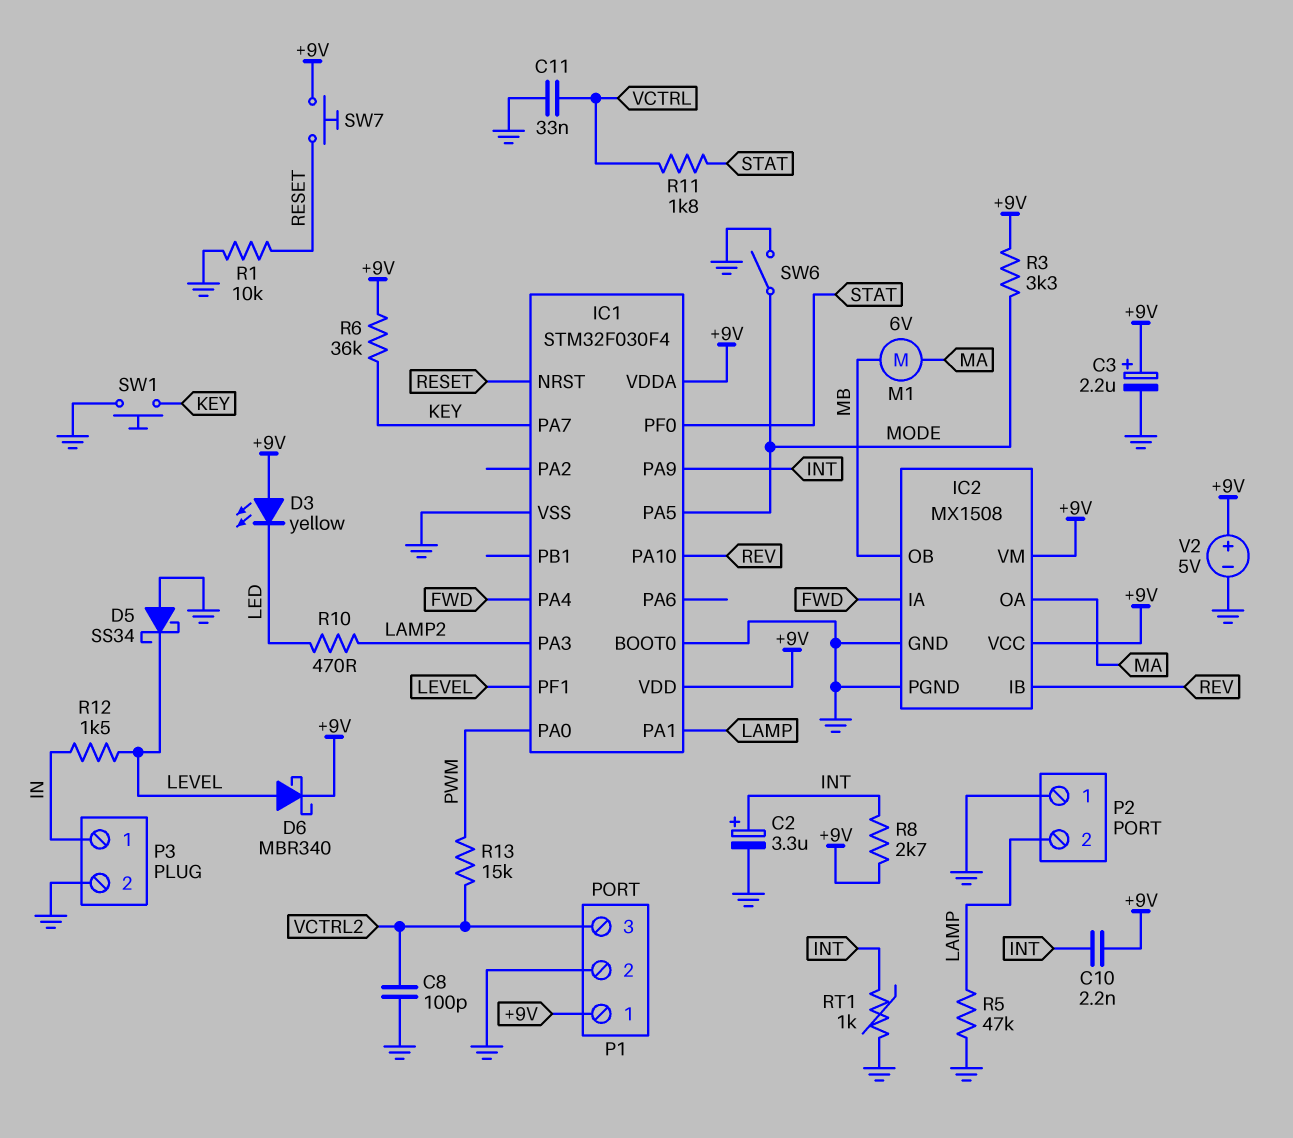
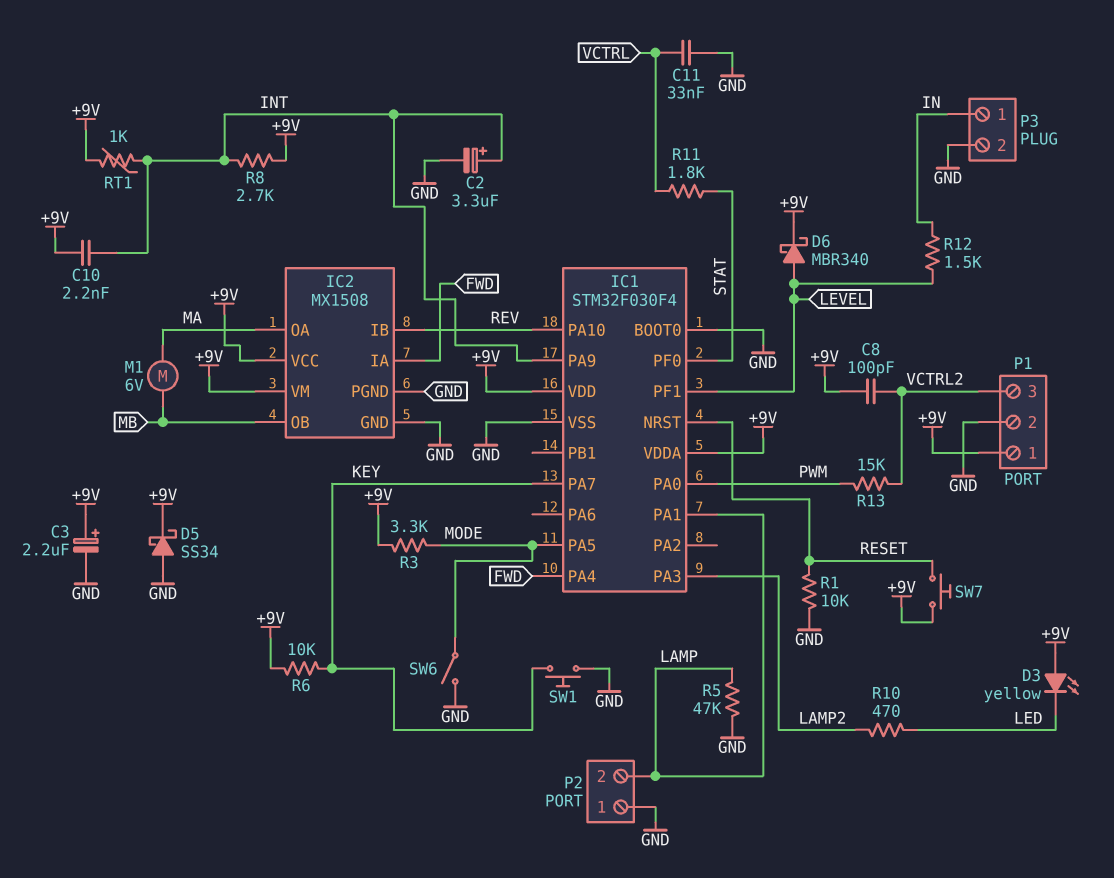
C8: 100pF (GND, VCTRL2) -> 100pF (+9V, VCTRL2)
D5: schottky SS34 (A GND, K LEVEL) -> schottky SS34 (A GND, K +9V)
R6: 36k (+9V, KEY) -> 10k (+9V, KEY)
RT1: 1k (GND, INT) -> 1k (+9V, INT)
V2: 5V (plus +9V, minus GND) -> none

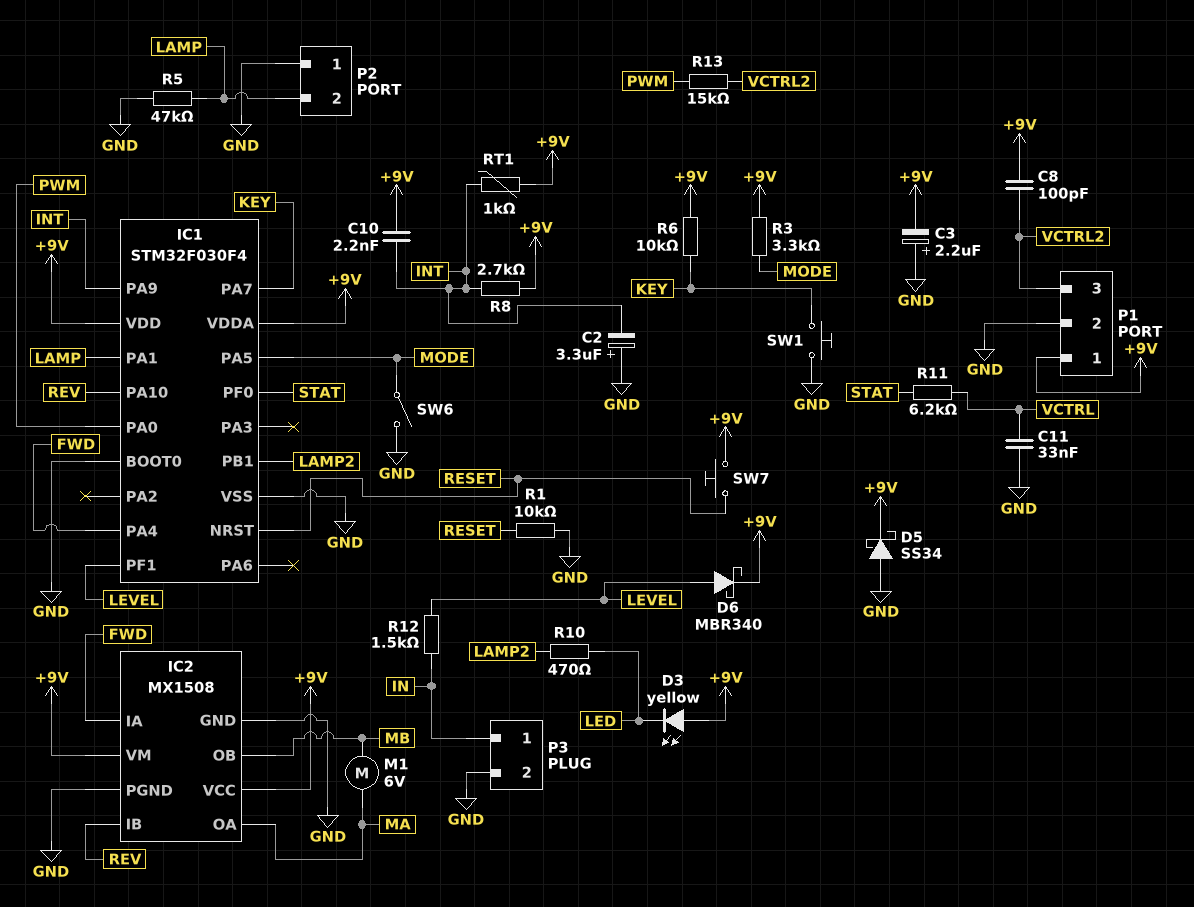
C2: 3.3uF (plus INT, minus GND) -> 3.3uF (plus GND, minus INT)
C3: 2.2uF (plus +9V, minus GND) -> 2.2uF (plus GND, minus +9V)
IC1 pin PA3: LAMP2 -> none
IC1 pin PB1: none -> LAMP2
R11: 1.8k (STAT, VCTRL) -> 6.2k (STAT, VCTRL)

